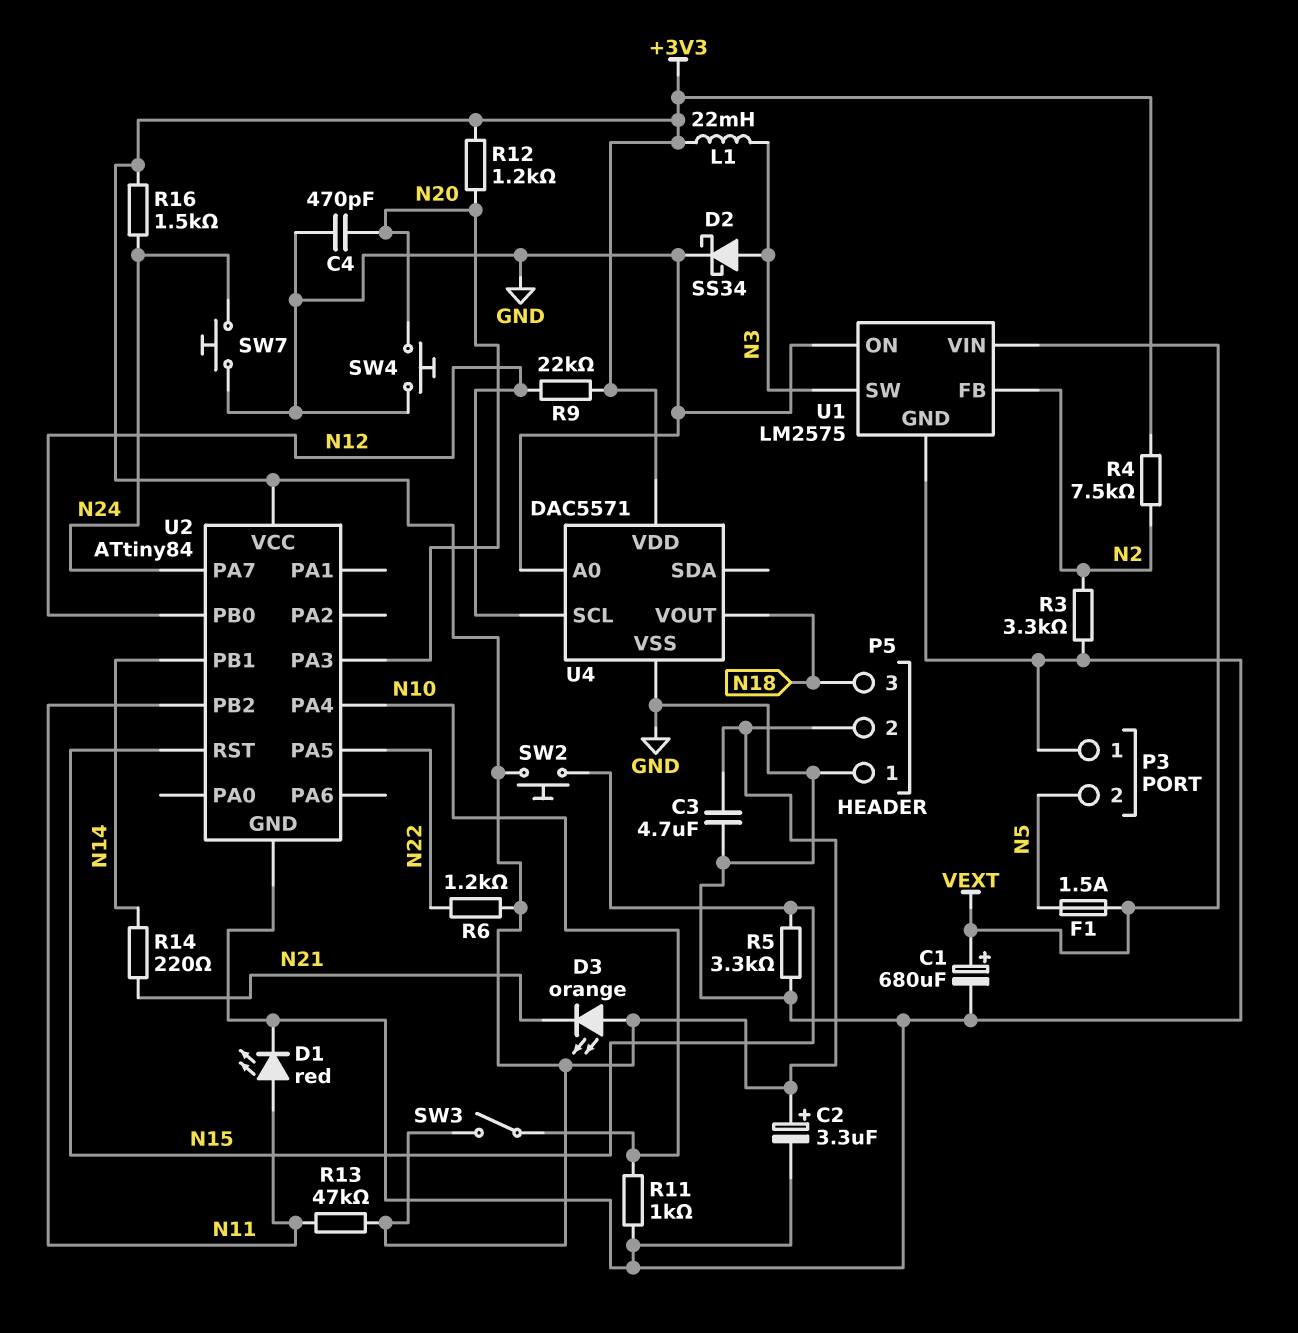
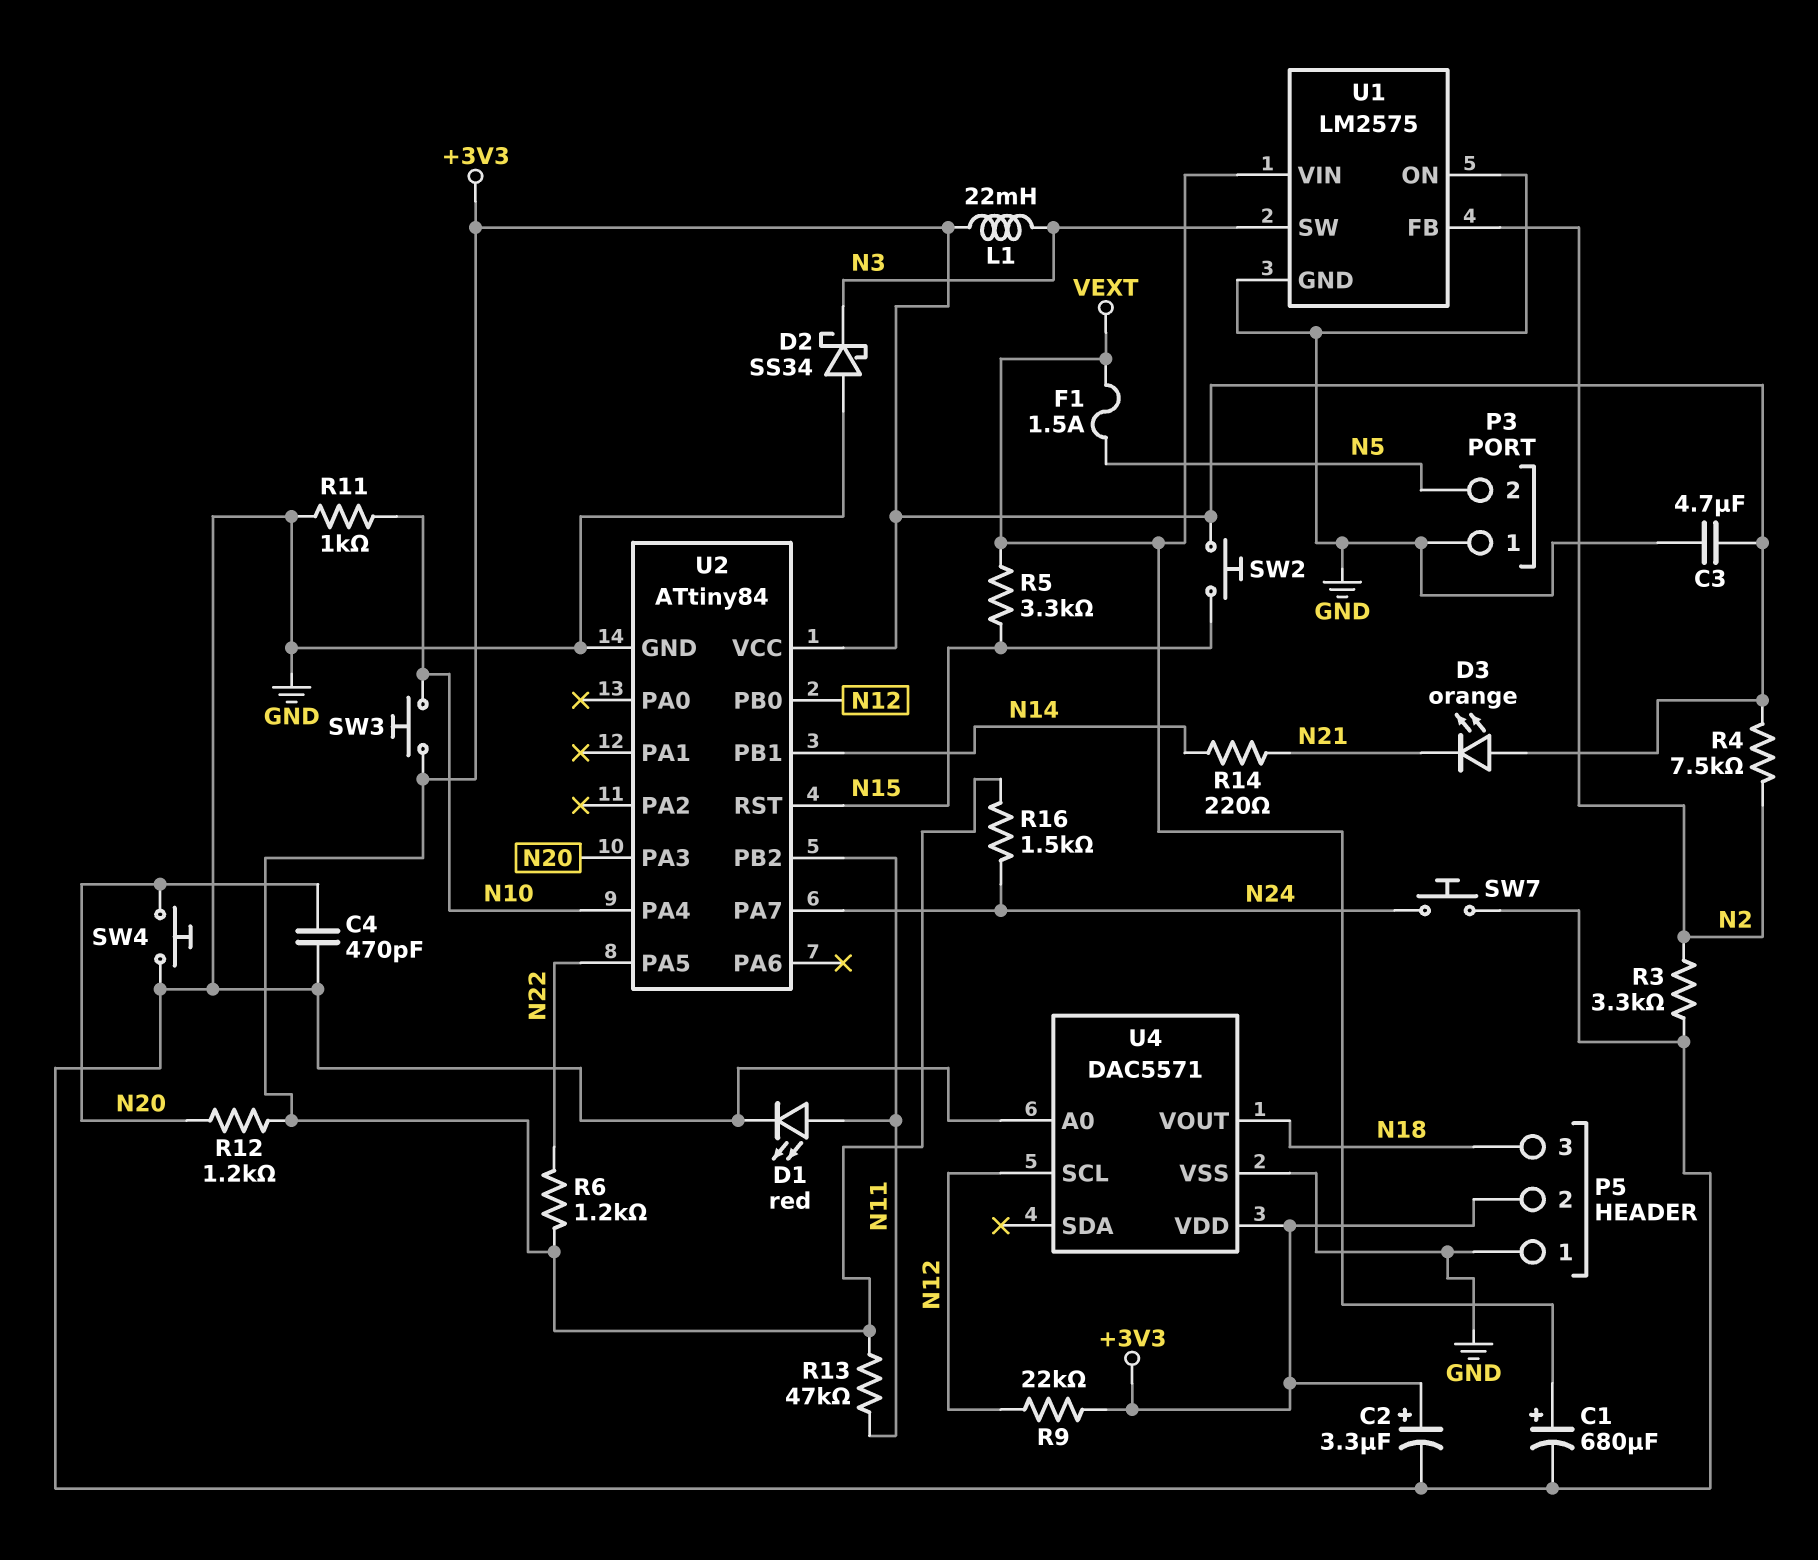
D2: schottky SS34 (A N3, K GND) -> schottky SS34 (A GND, K N3)
R5: 3.3k (GND, N15) -> 3.3k (N15, VEXT)
SW3: switch (+3V3, N10) -> button (+3V3, N10)

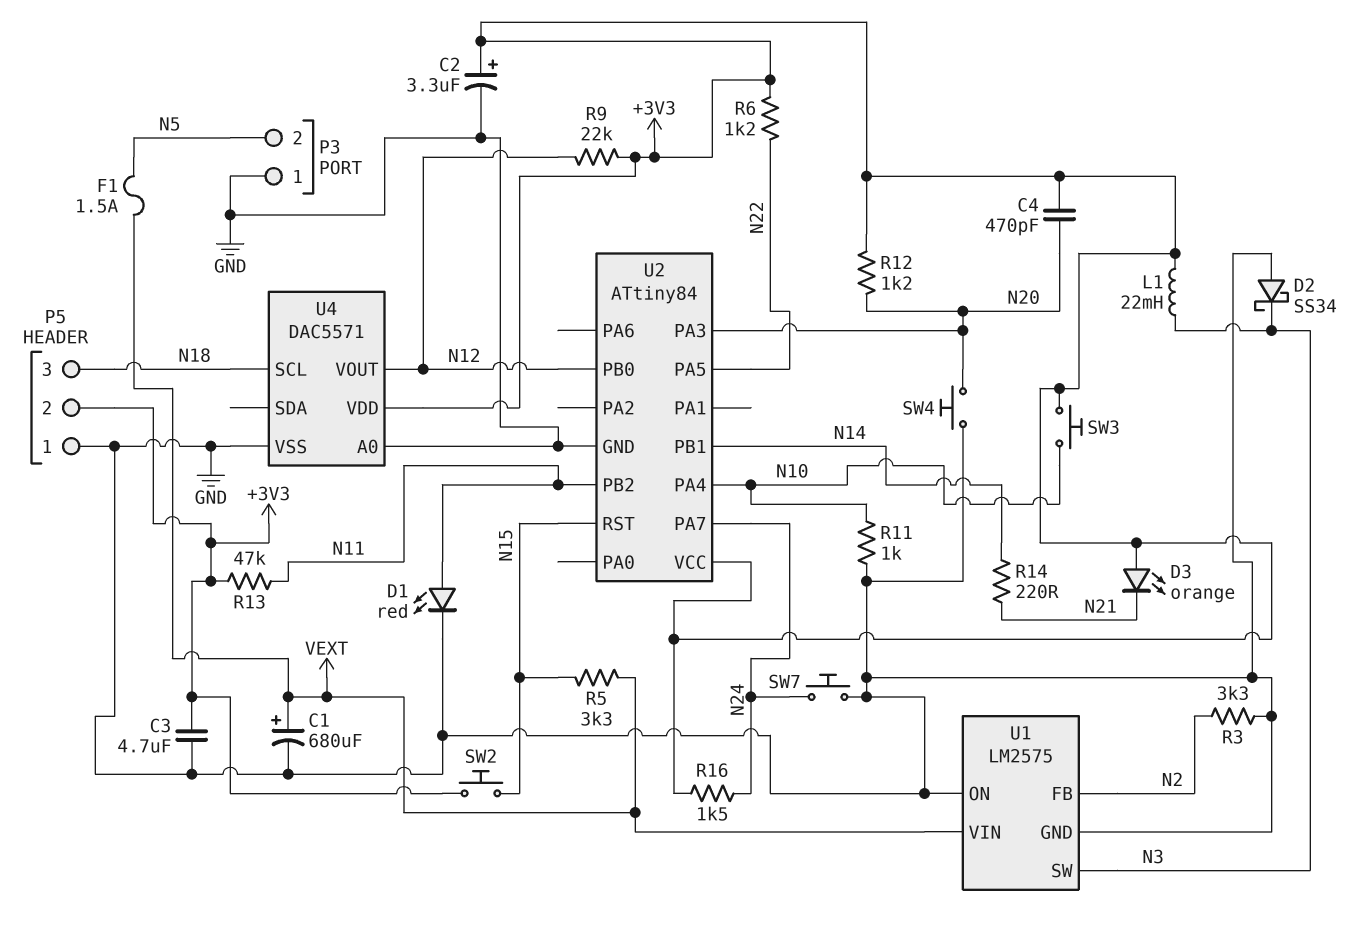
C4: 470pF (GND, N20) -> 470pF (+3V3, N20)
R4: 7.5k (+3V3, N2) -> none
U4 pin SCL: N12 -> N18
U4 pin VOUT: N18 -> N12

